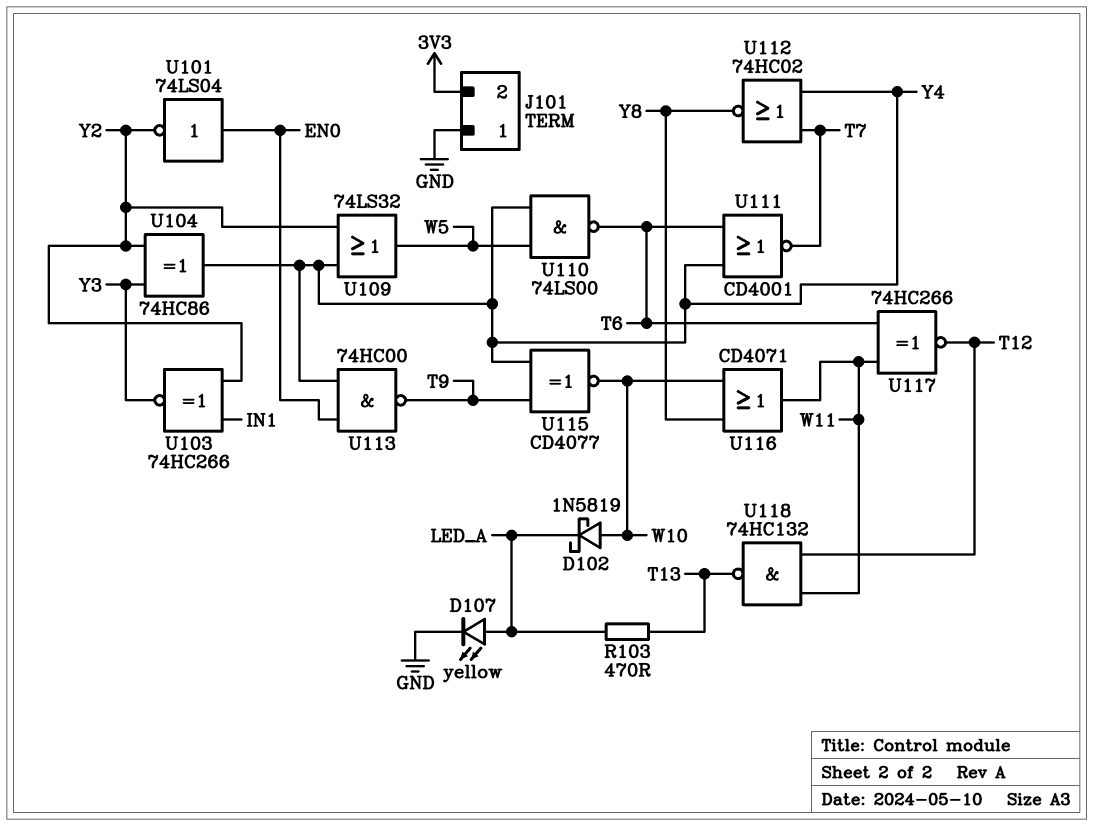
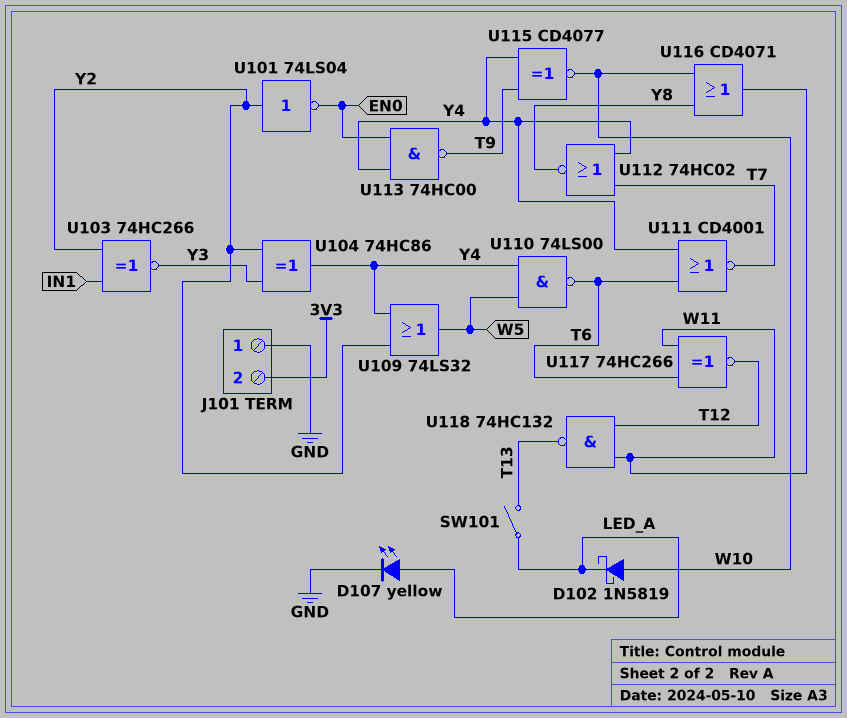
R103: 470 (LED_A, T13) -> none
SW101: none -> switch (LED_A, T13)
U101: NOT 74LS04 (in EN0, out Y2) -> NOT 74LS04 (in Y2, out EN0)

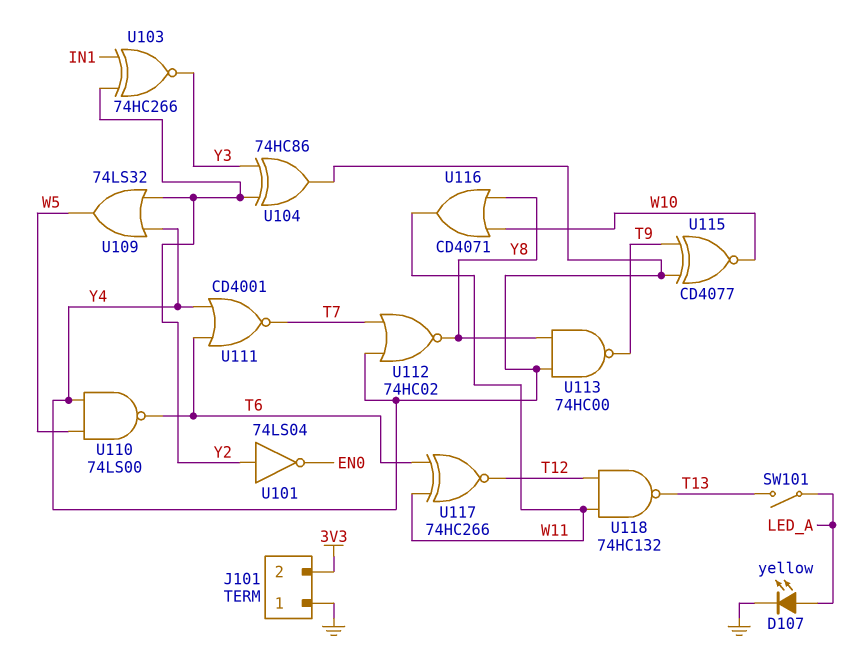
D102: schottky 1N5819 (A W10, K LED_A) -> none
U113: NAND 74HC00 (in EN0, in Y4, out T9) -> NAND 74HC00 (in Y4, in Y8, out T9)

